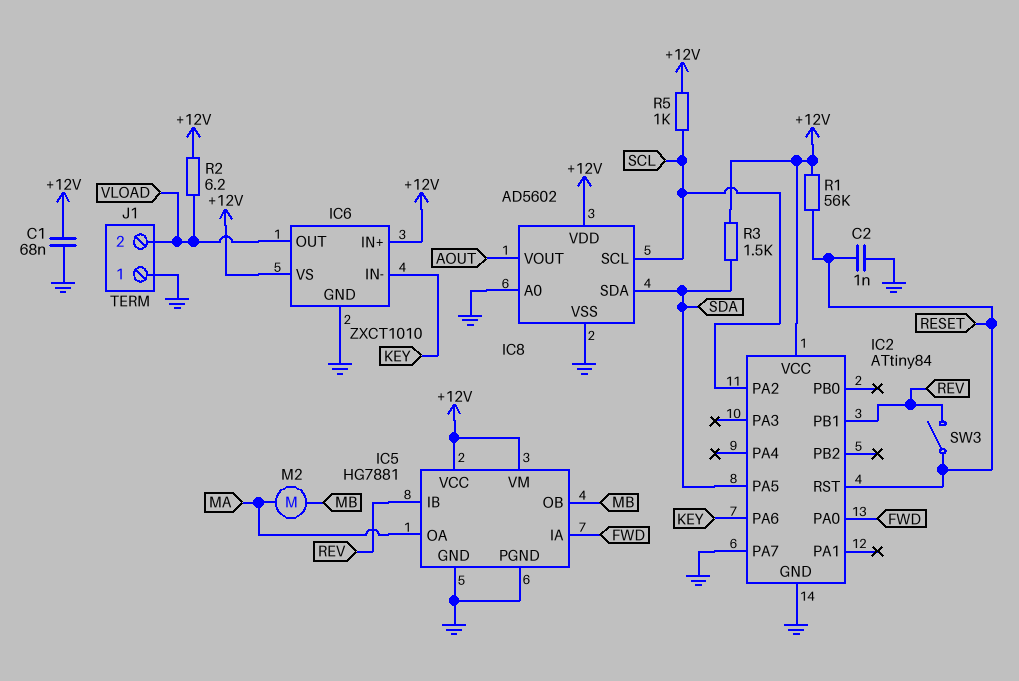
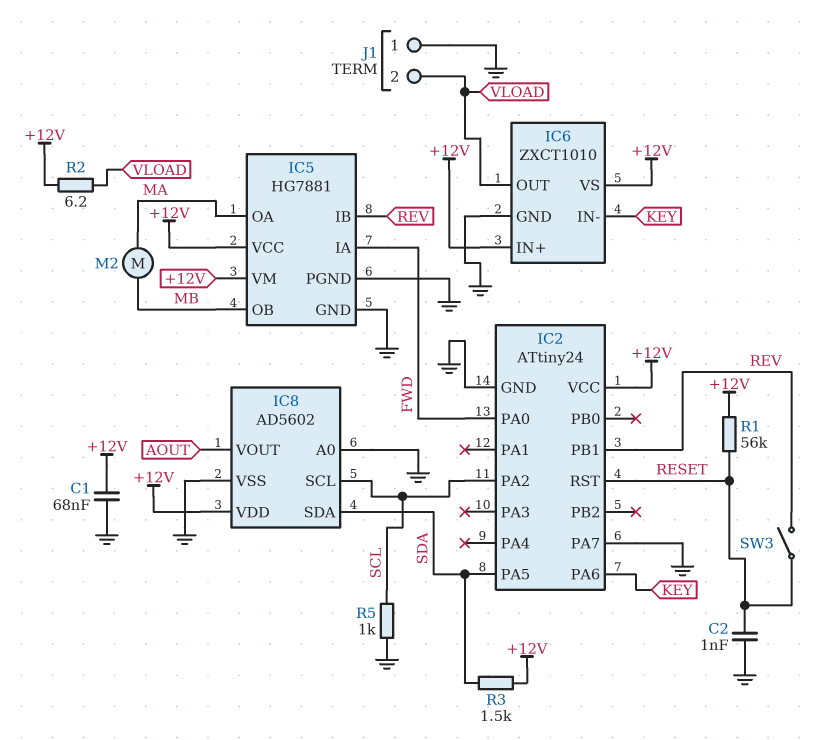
IC2: ATtiny84 -> ATtiny24
R5: 1k (+12V, SCL) -> 1k (GND, SCL)

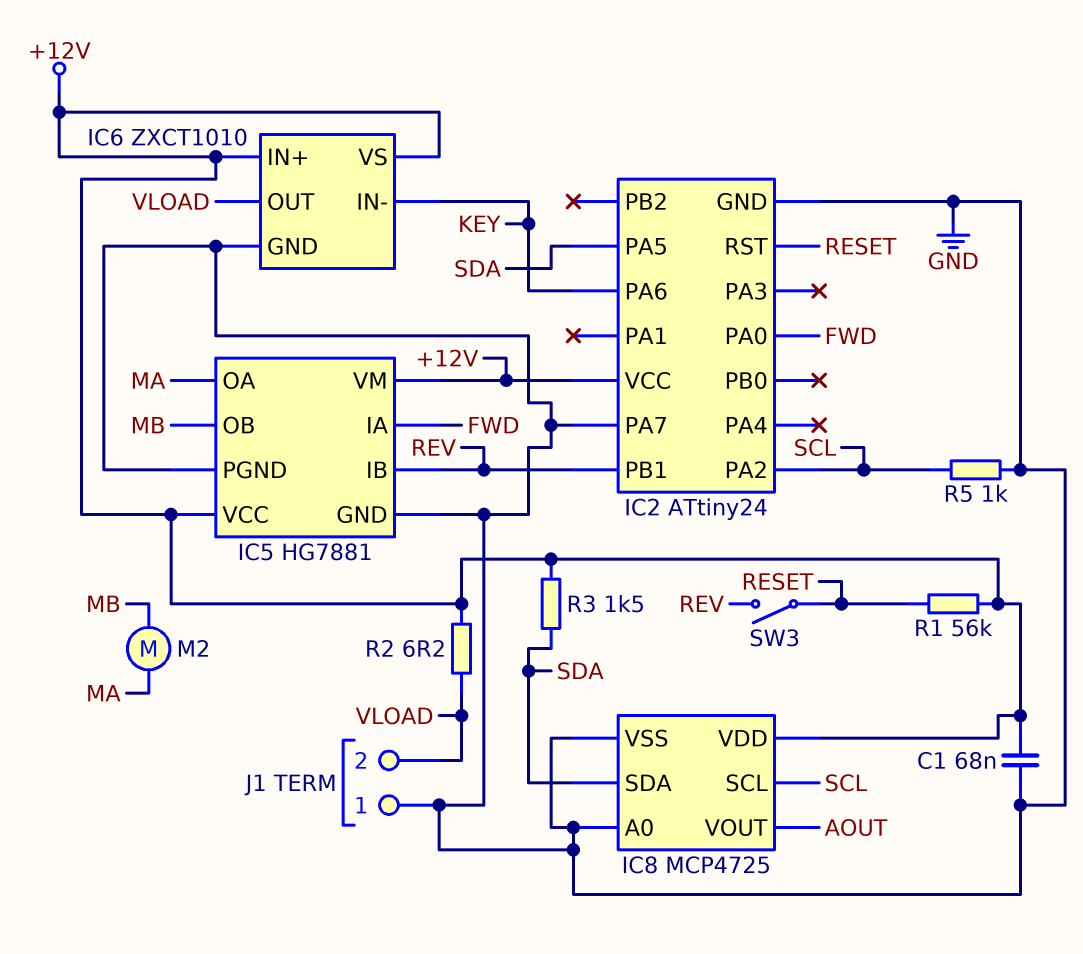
C2: 1nF (GND, RESET) -> none
IC8: AD5602 -> MCP4725

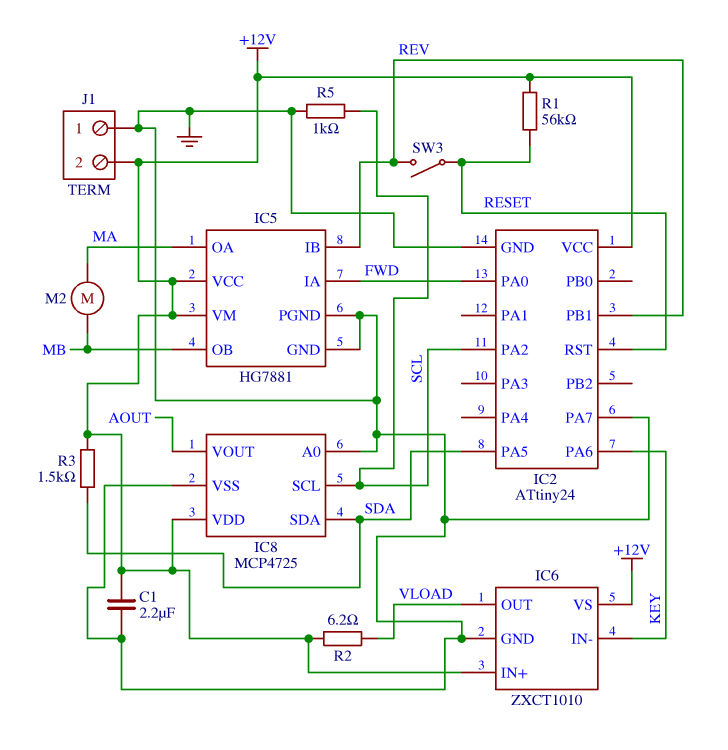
C1: 68nF (+12V, GND) -> 2.2uF (+12V, GND)
J1 pin 2: VLOAD -> +12V

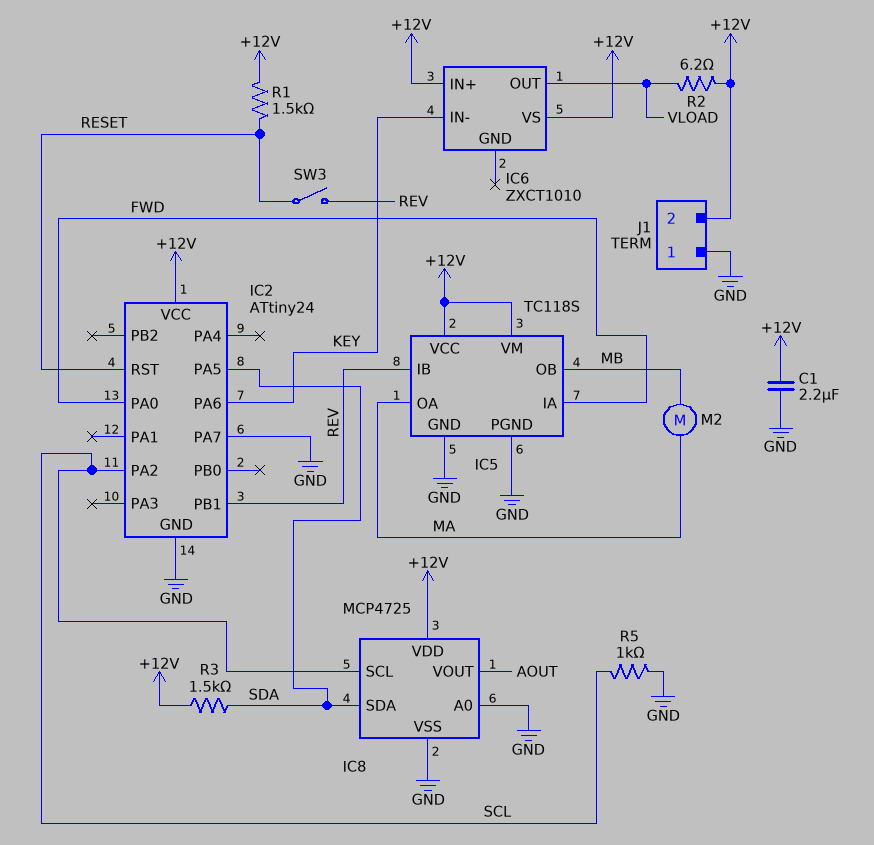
IC5: HG7881 -> TC118S
IC6 pin GND: GND -> none
R1: 56k (+12V, RESET) -> 1.5k (+12V, RESET)

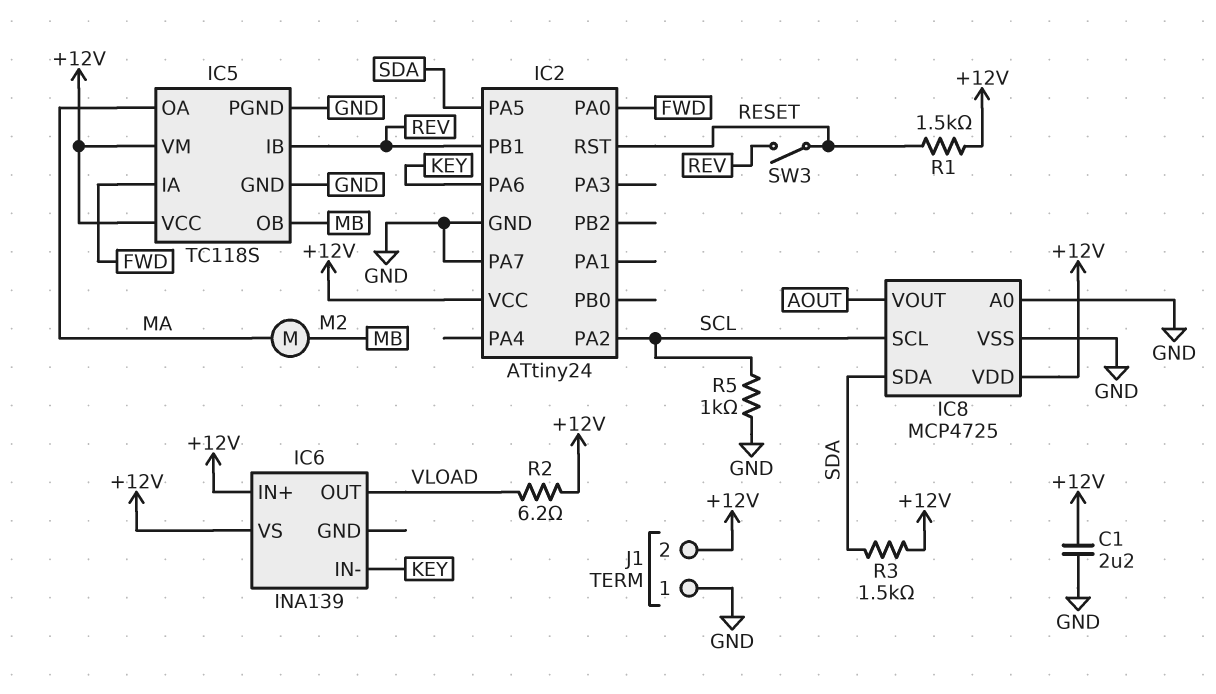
IC6: ZXCT1010 -> INA139

